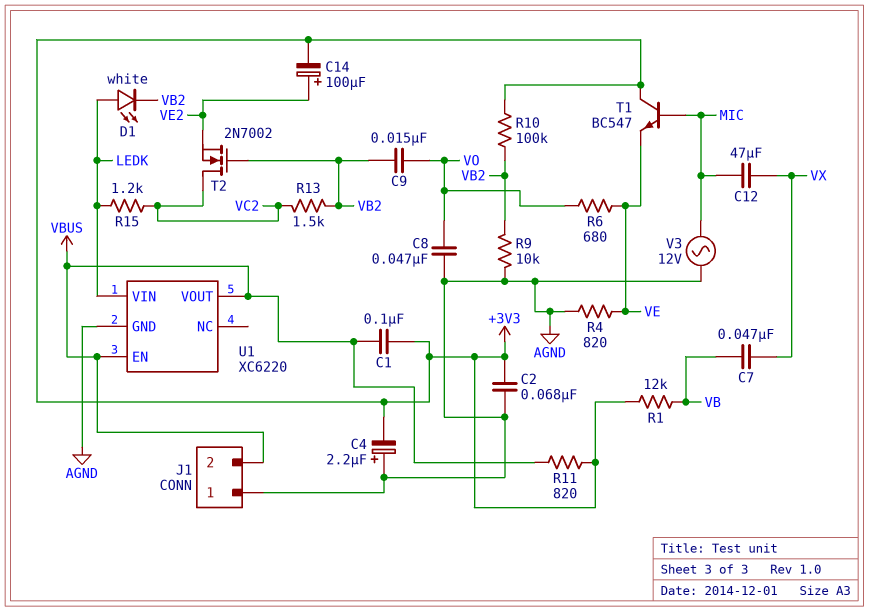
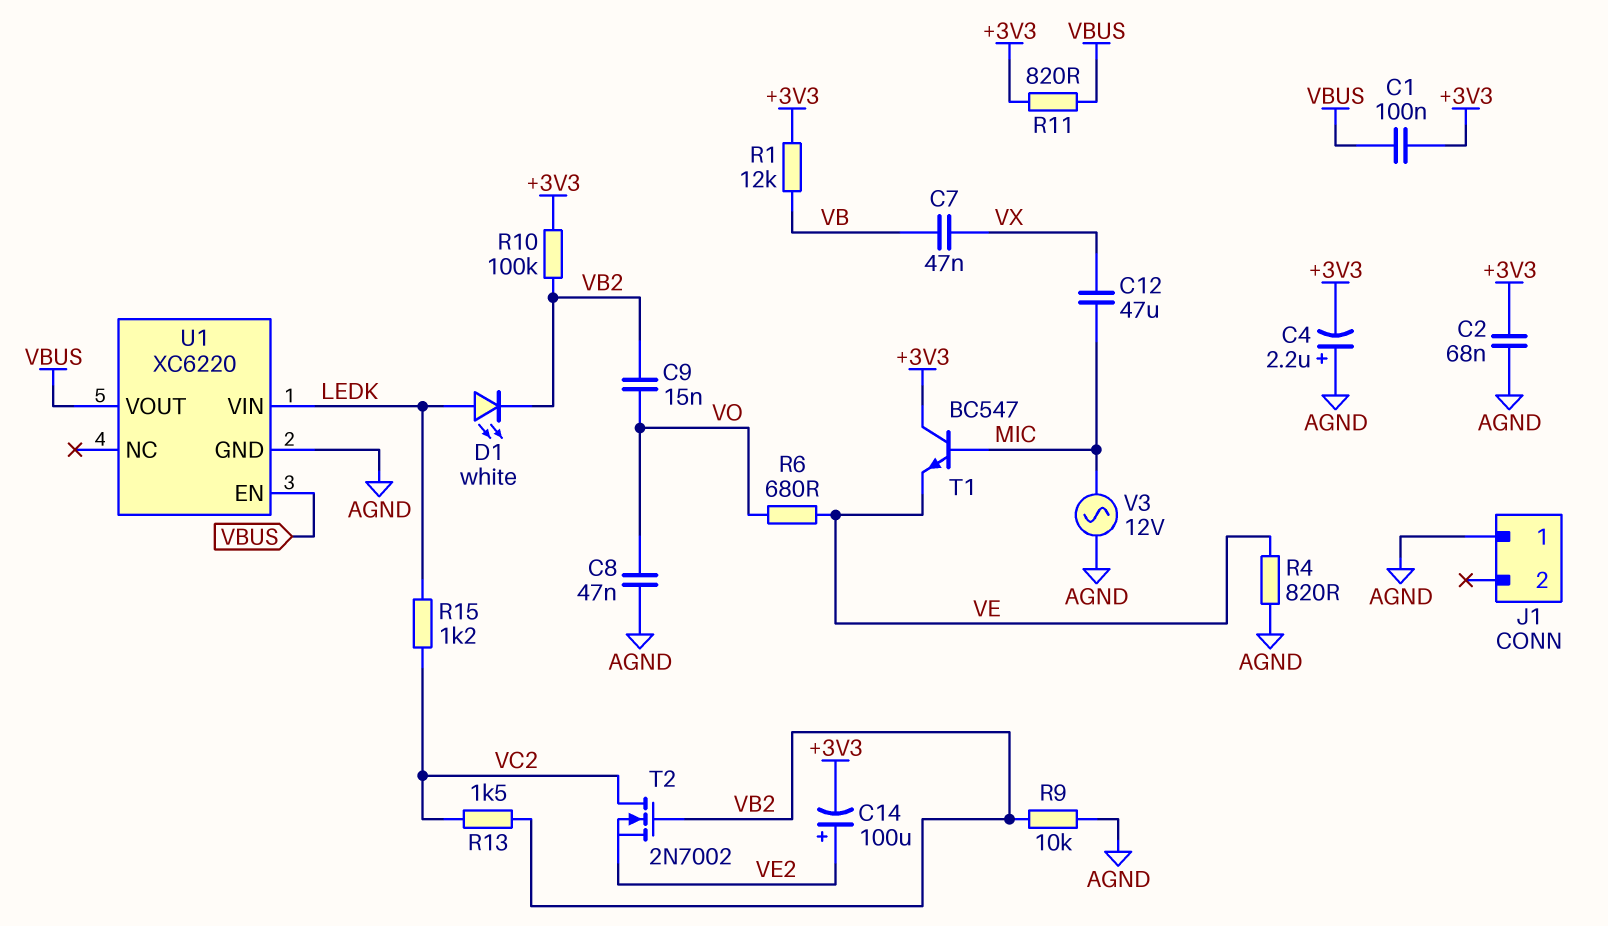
J1 pin 2: VBUS -> none

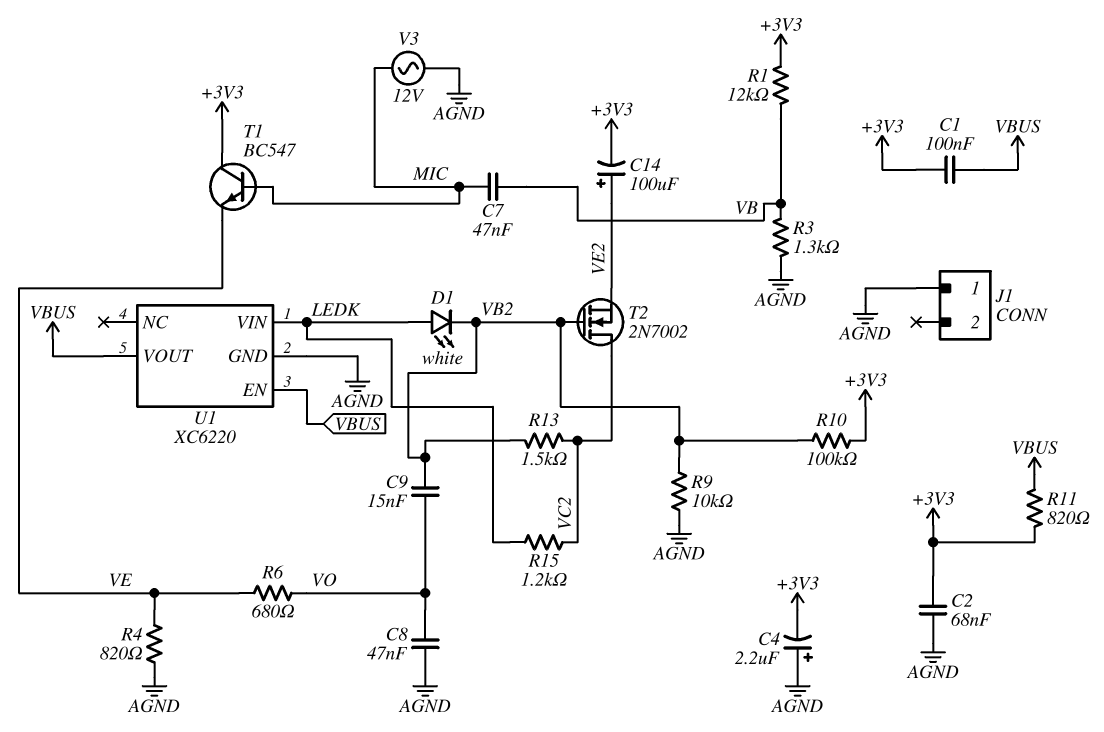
C7: 47nF (VB, VX) -> 47nF (MIC, VB)
C12: 47uF (MIC, VX) -> none
R3: none -> 1.3k (AGND, VB)

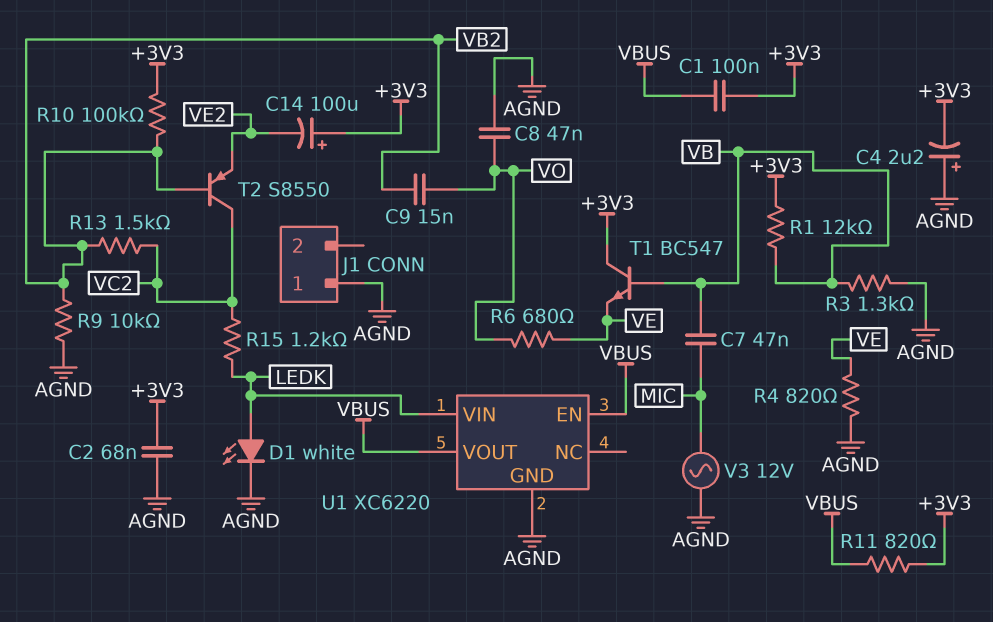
C14: 100uF (plus VE2, minus +3V3) -> 100uF (plus +3V3, minus VE2)
D1: LED white (A LEDK, K VB2) -> LED white (A LEDK, K AGND)
T1: NPN BC547 (B MIC, C +3V3, E VE) -> NPN BC547 (B VB, C +3V3, E VE)
T2: NMOS 2N7002 (G VB2, D VC2, S VE2) -> PNP S8550 (B VB2, C VC2, E VE2)

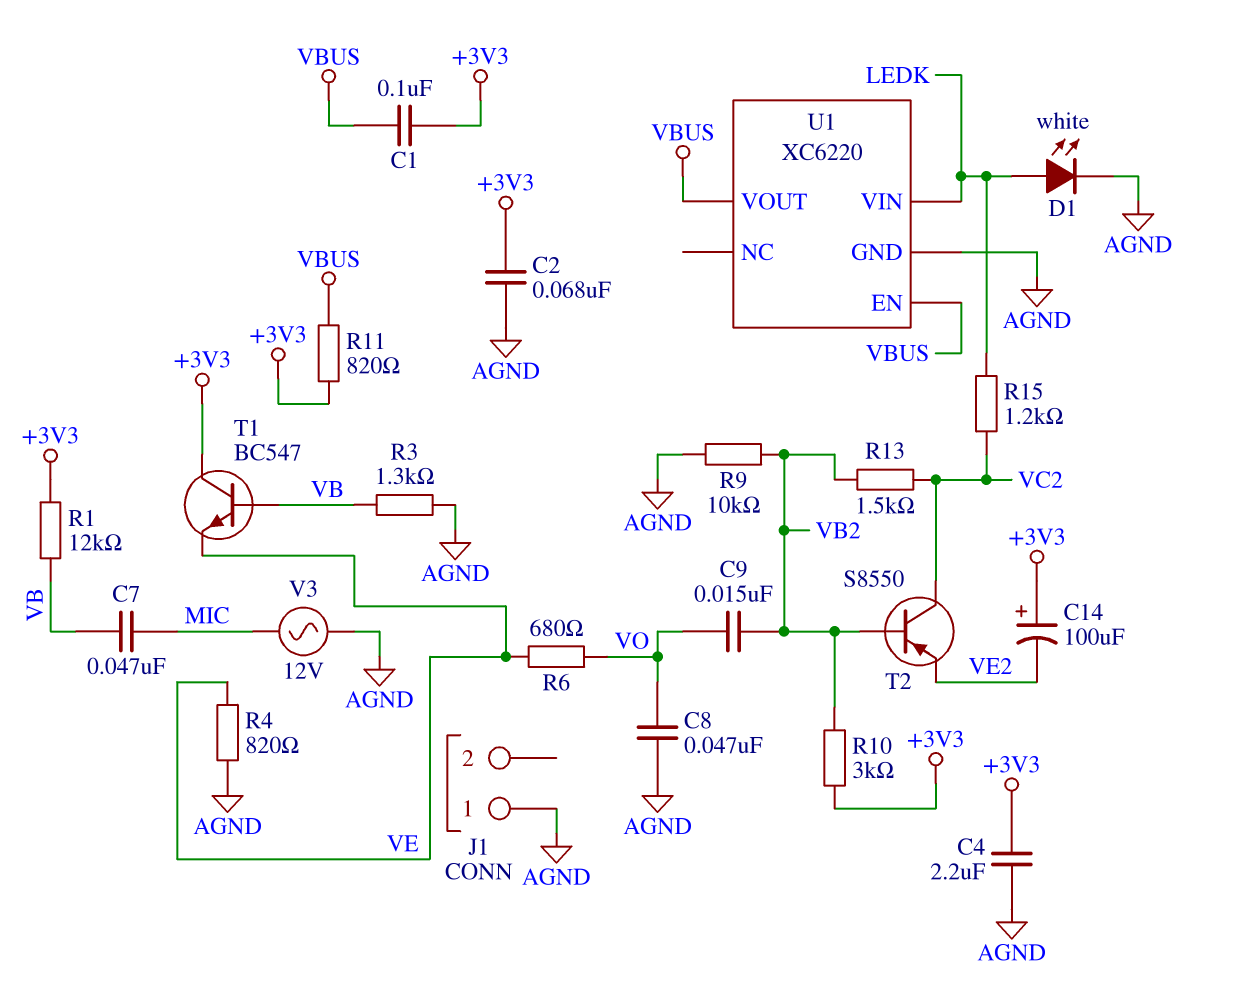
C4: 2.2uF (plus AGND, minus +3V3) -> 2.2uF (+3V3, AGND)
R10: 100k (+3V3, VB2) -> 3k (+3V3, VB2)

